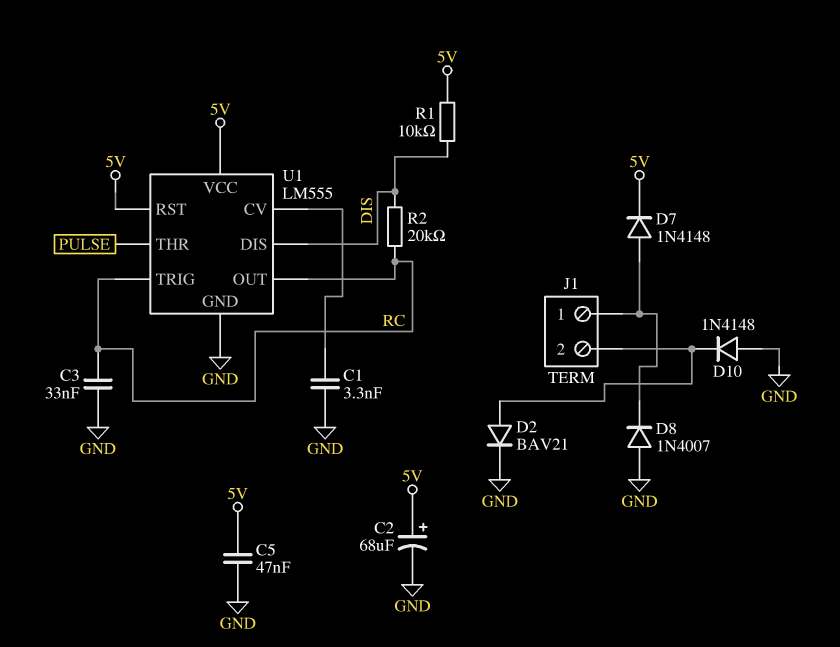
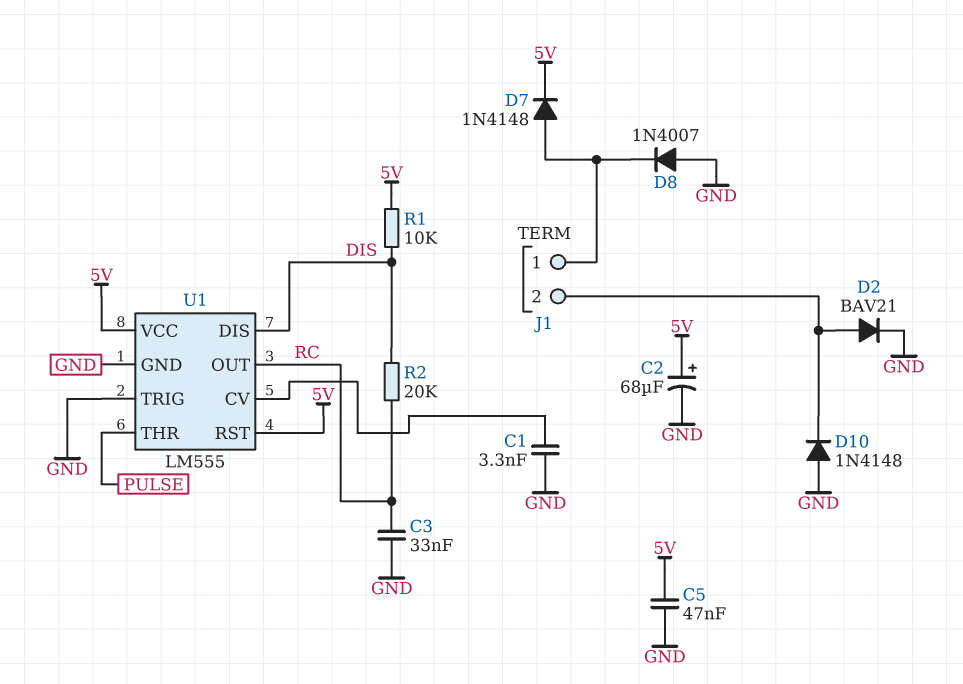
U1 pin TRIG: RC -> GND

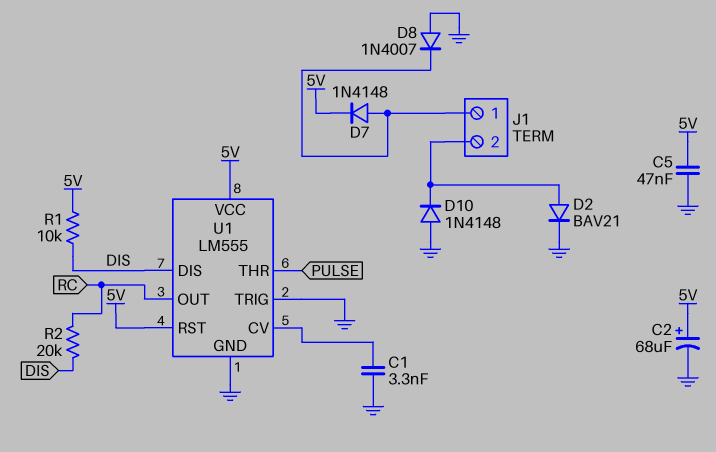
C3: 33nF (GND, RC) -> none

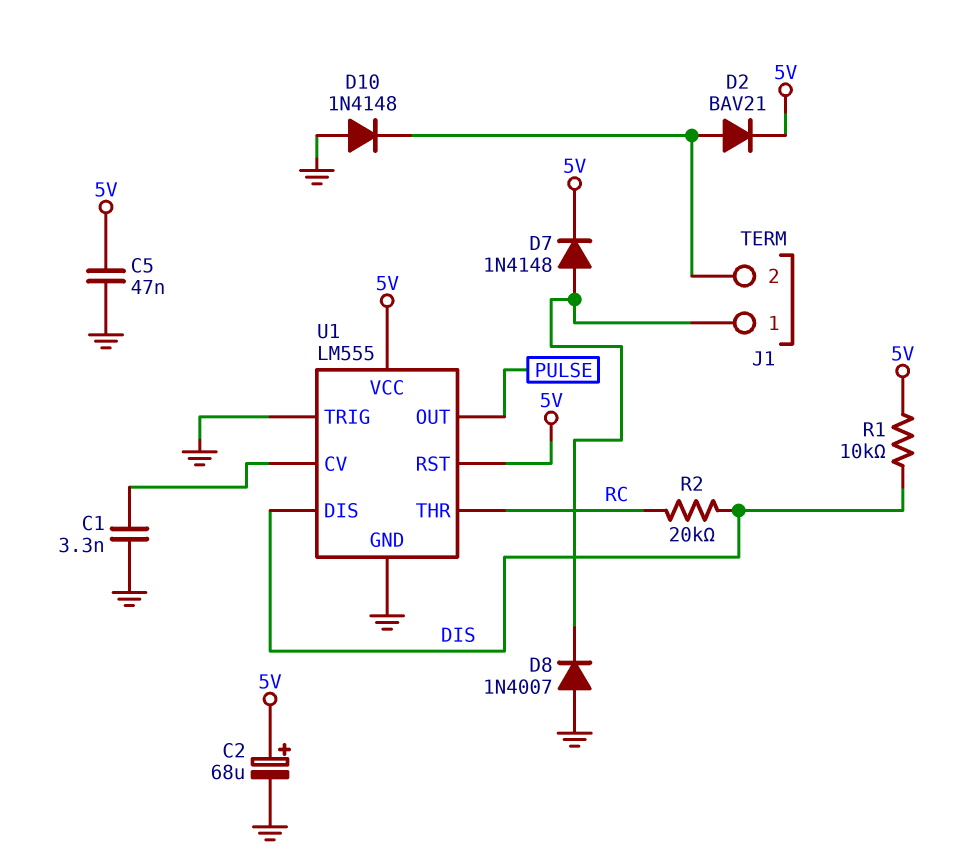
D2: diode BAV21 (A J1/2, K GND) -> diode BAV21 (A J1/2, K 5V)
U1 pin OUT: RC -> PULSE
U1 pin THR: PULSE -> RC

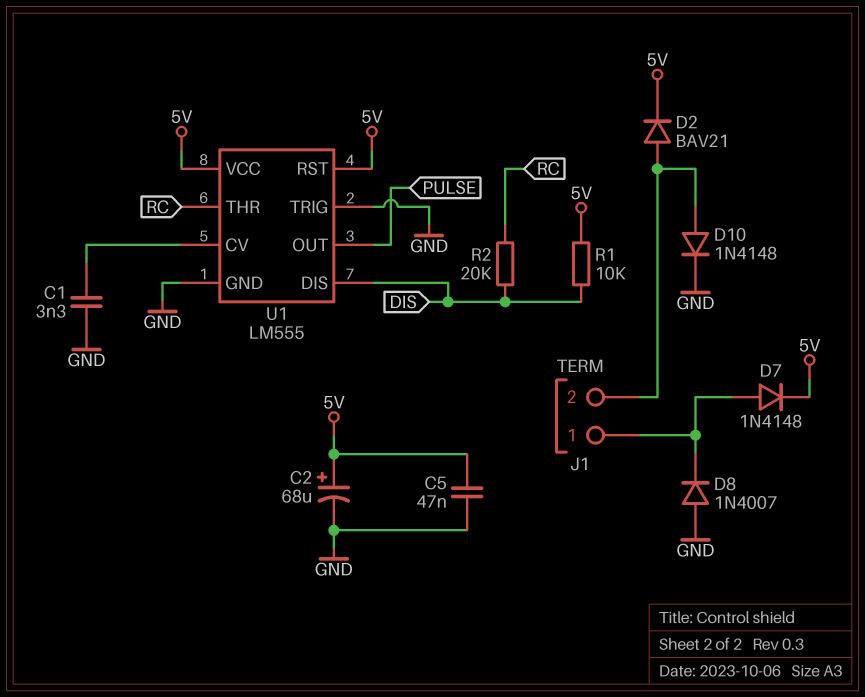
D10: diode 1N4148 (A GND, K J1/2) -> diode 1N4148 (A J1/2, K GND)

